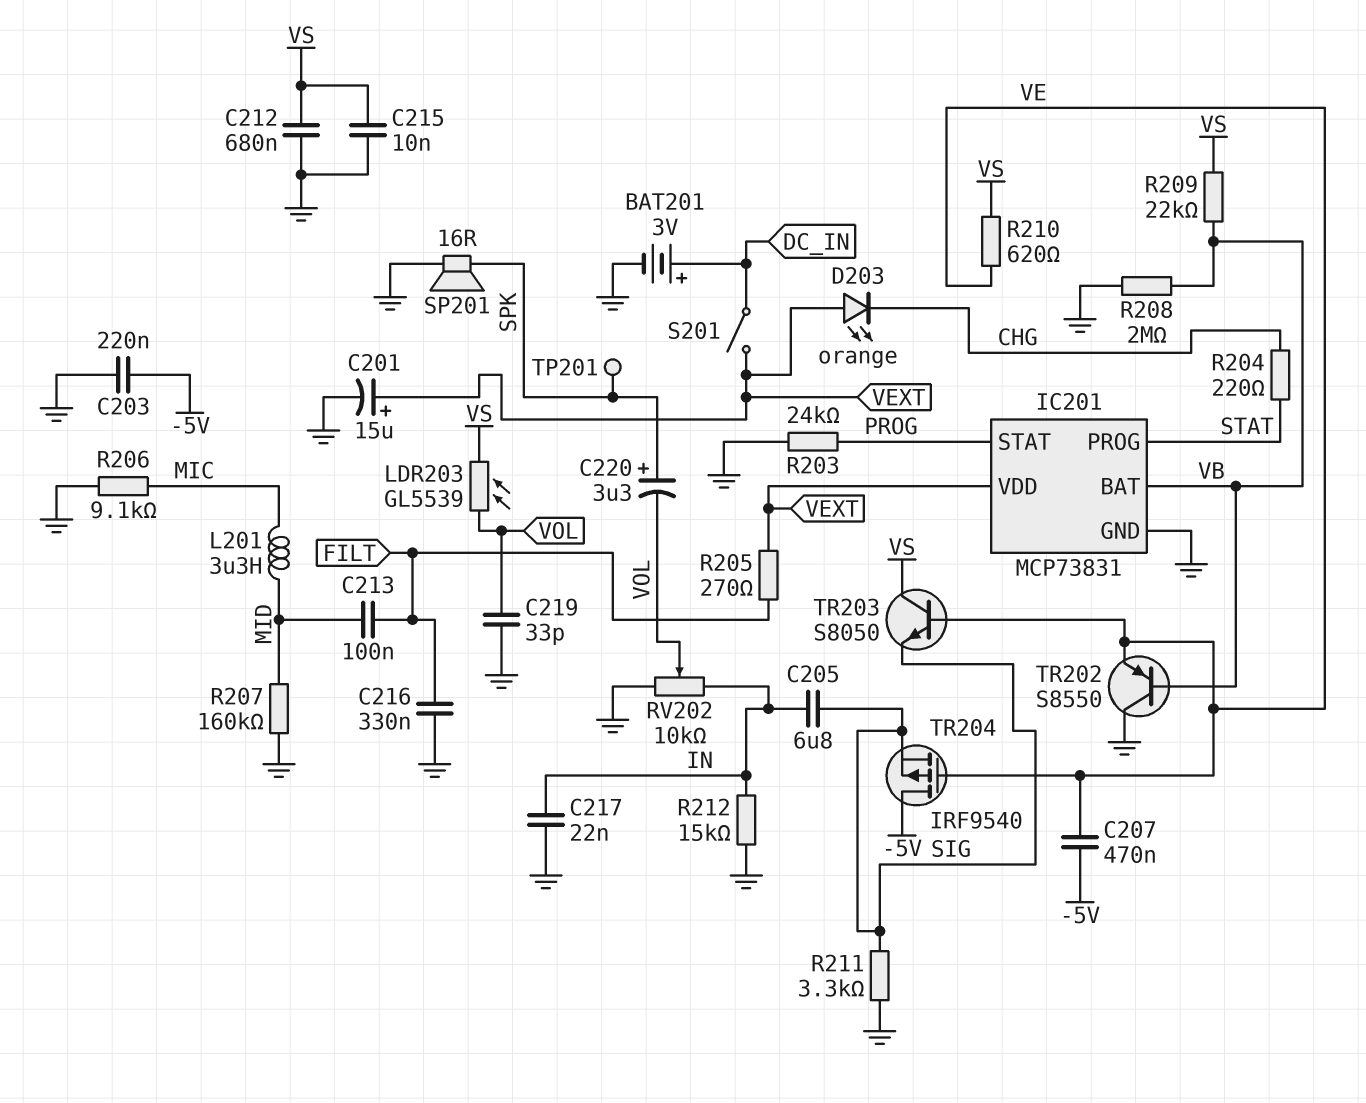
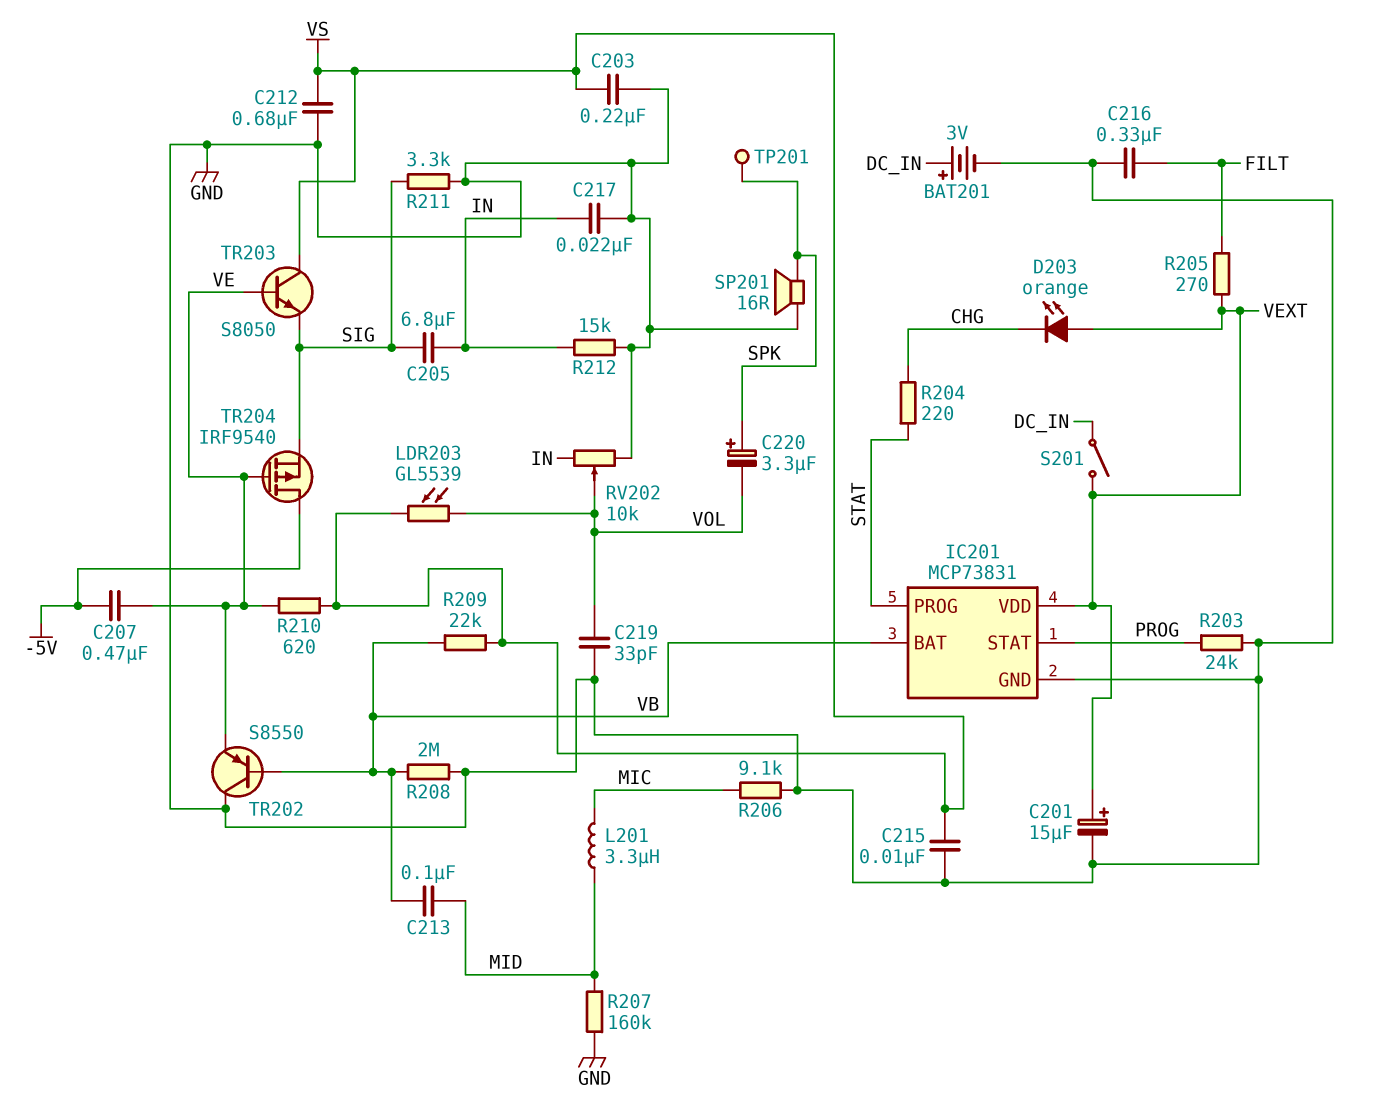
C203: 220nF (-5V, GND) -> 220nF (GND, VS)
C213: 100nF (FILT, MID) -> 100nF (MID, VB)

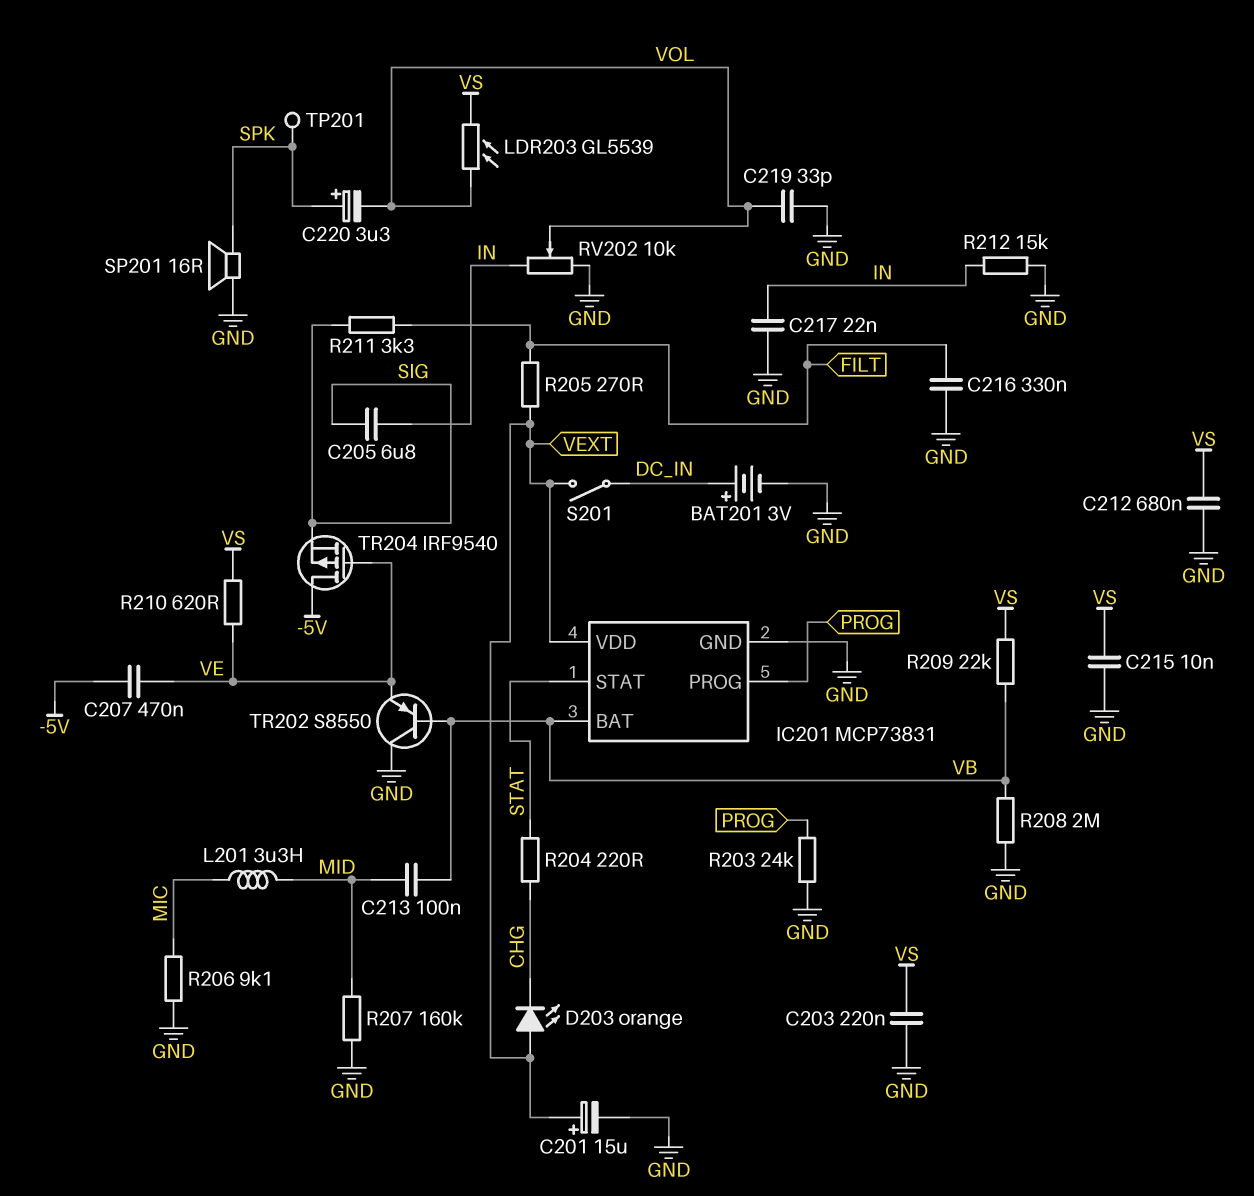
IC201 pin PROG: STAT -> PROG
IC201 pin STAT: PROG -> STAT
R211: 3.3k (GND, SIG) -> 3.3k (FILT, SIG)
TR203: NPN S8050 (B VE, C VS, E SIG) -> none

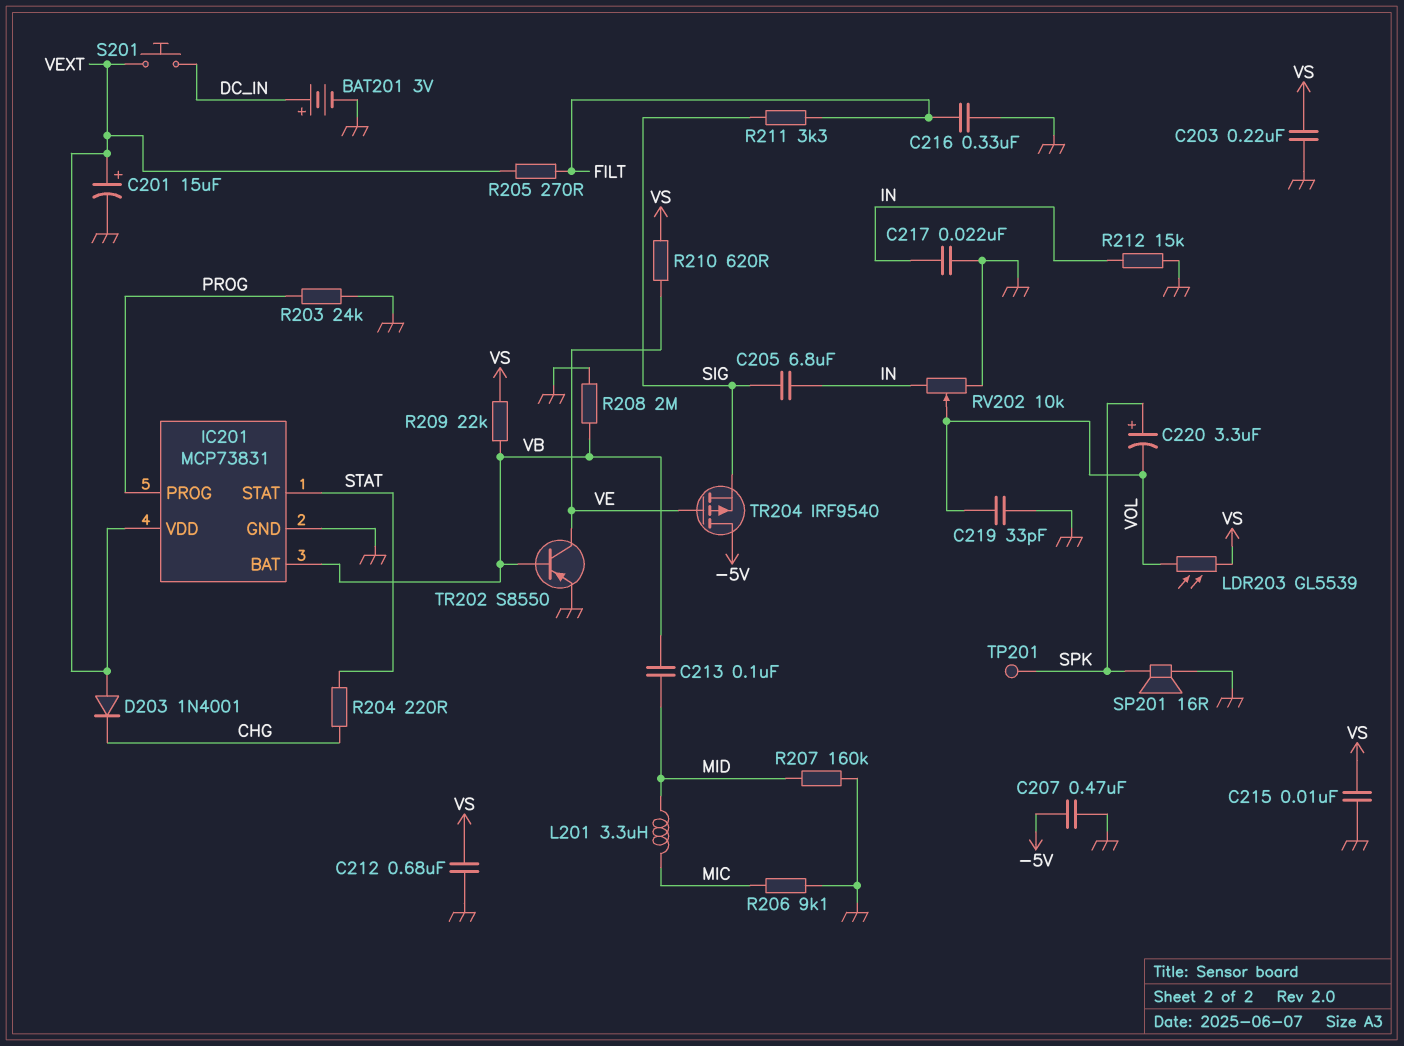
C207: 470nF (-5V, VE) -> 470nF (-5V, GND)
D203: LED orange (A VEXT, K CHG) -> diode 1N4001 (A VEXT, K CHG)
S201: switch (DC_IN, VEXT) -> button (DC_IN, VEXT)
TR202: PNP S8550 (B VB, C GND, E VE) -> PNP S8550 (B VB, C VE, E GND)

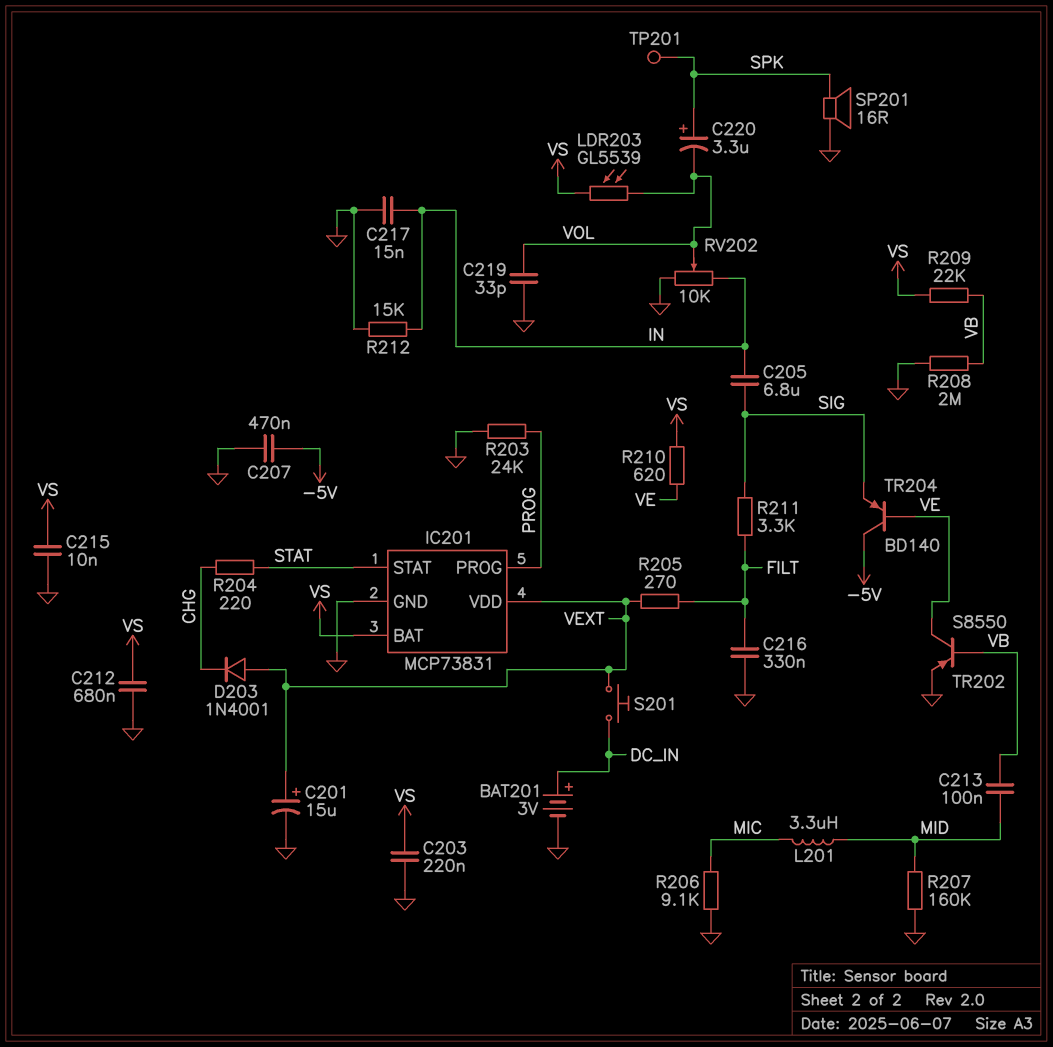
C217: 22nF (GND, IN) -> 15nF (GND, IN)
IC201 pin BAT: VB -> VS
TR204: PMOS IRF9540 (G VE, D -5V, S SIG) -> PNP BD140 (B VE, C -5V, E SIG)

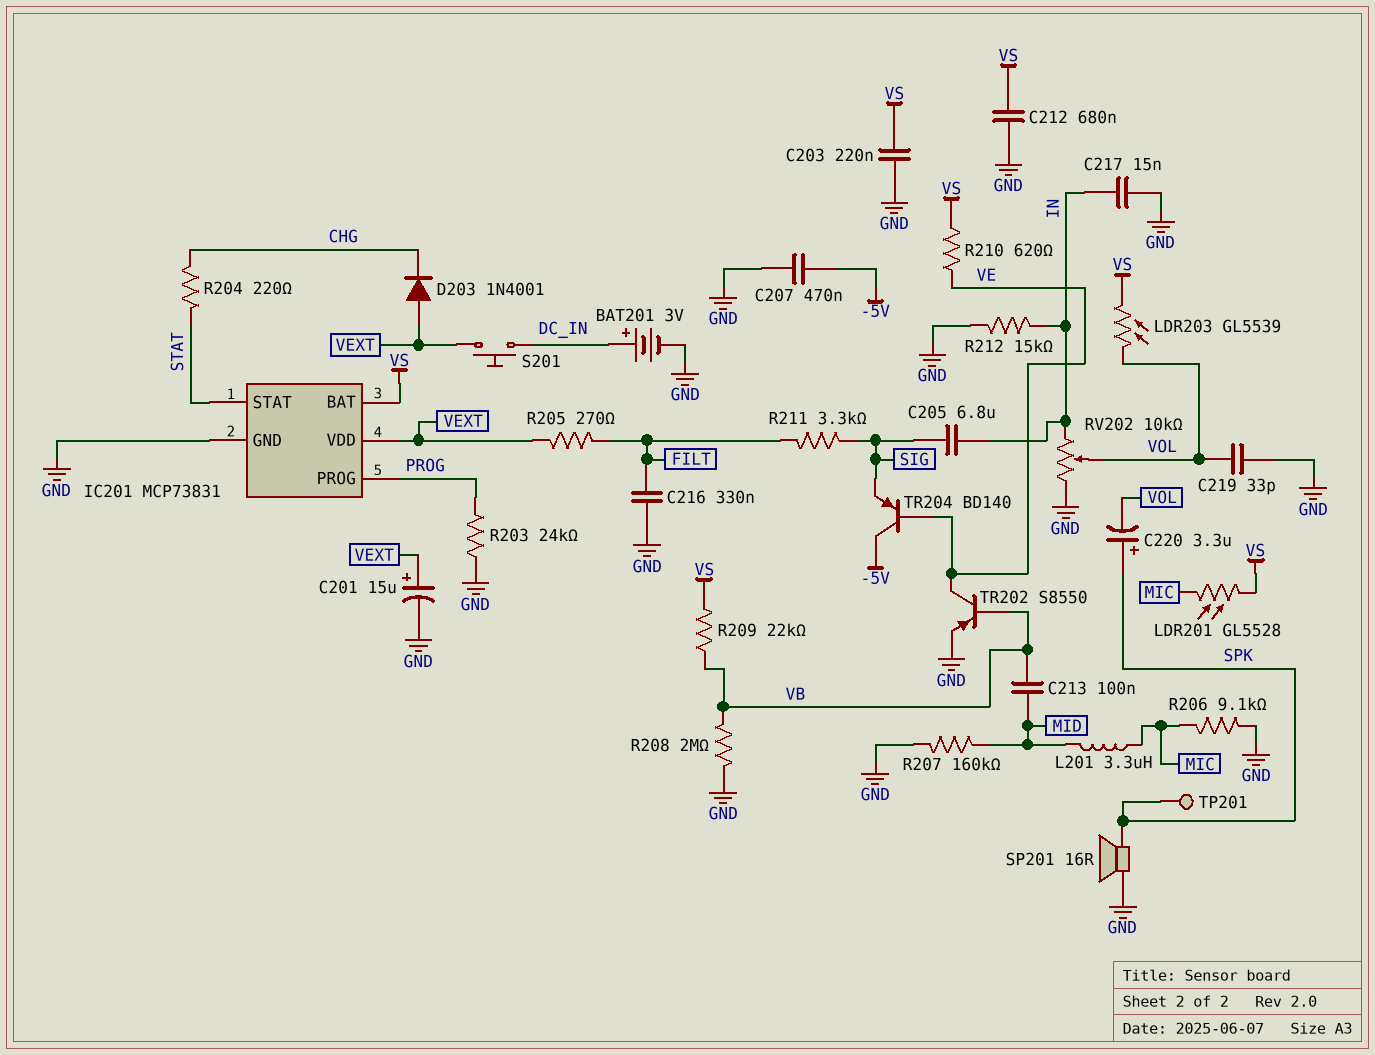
C215: 10nF (GND, VS) -> none
LDR201: none -> GL5528 (MIC, VS)

